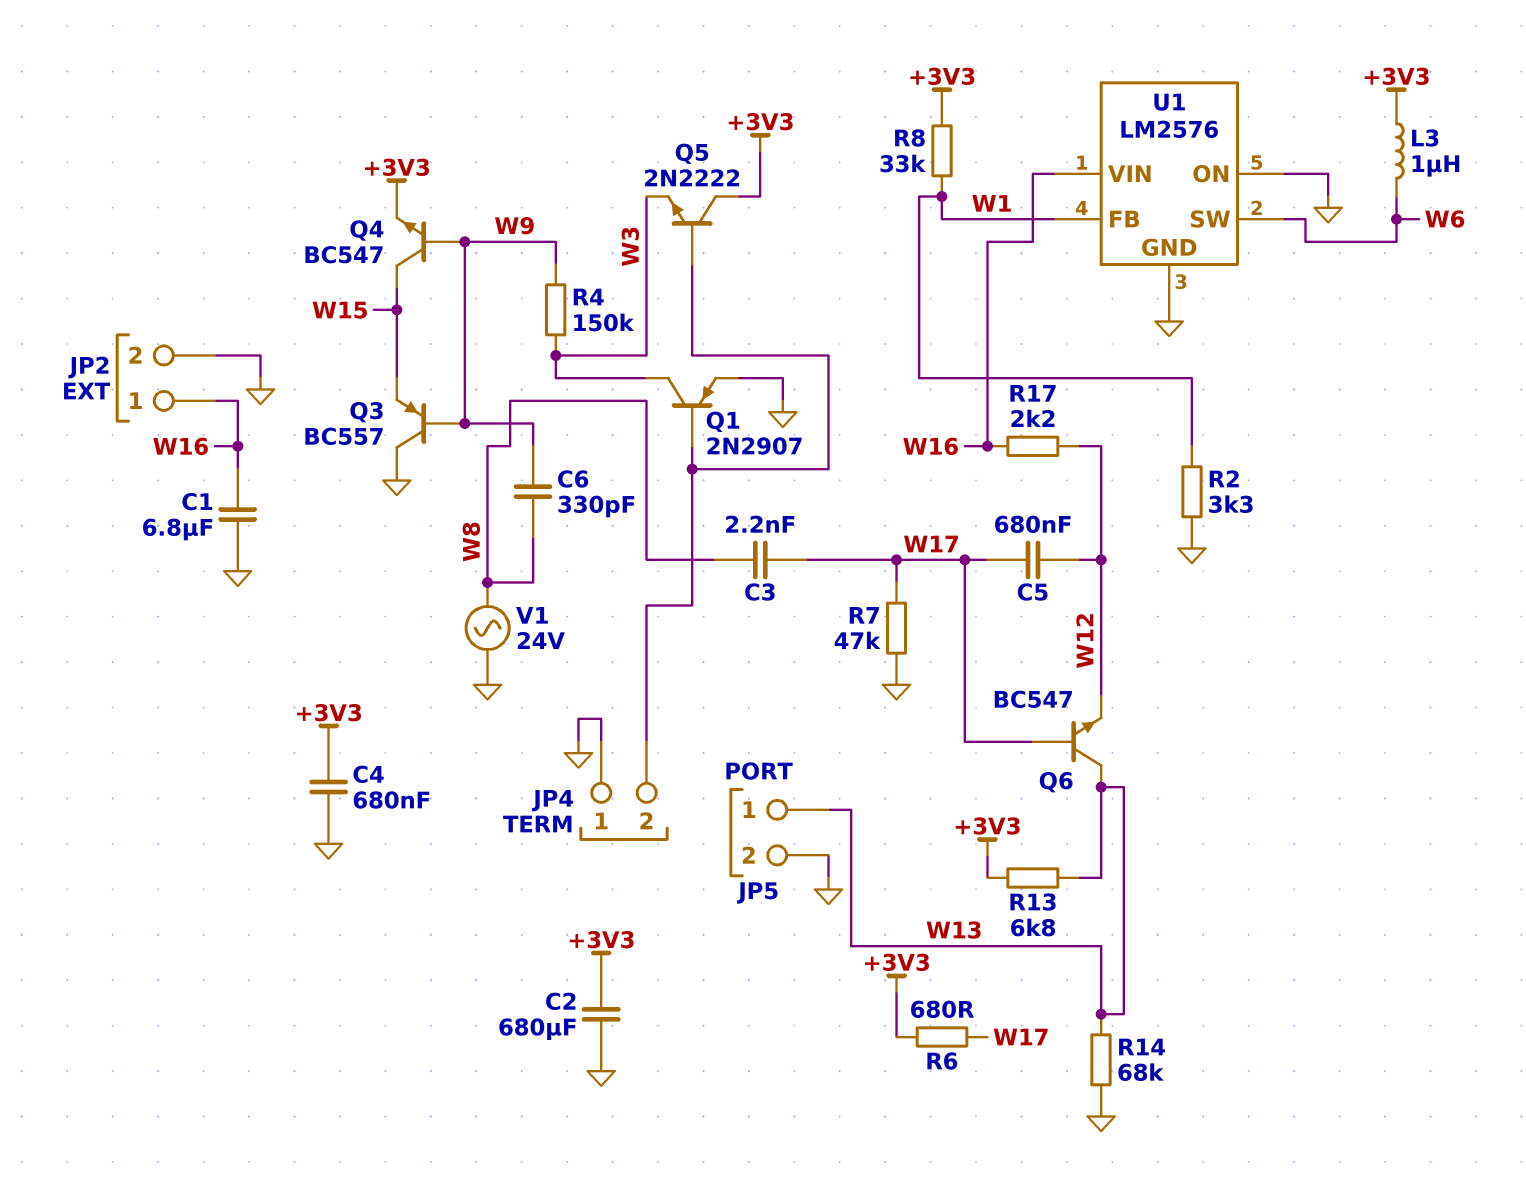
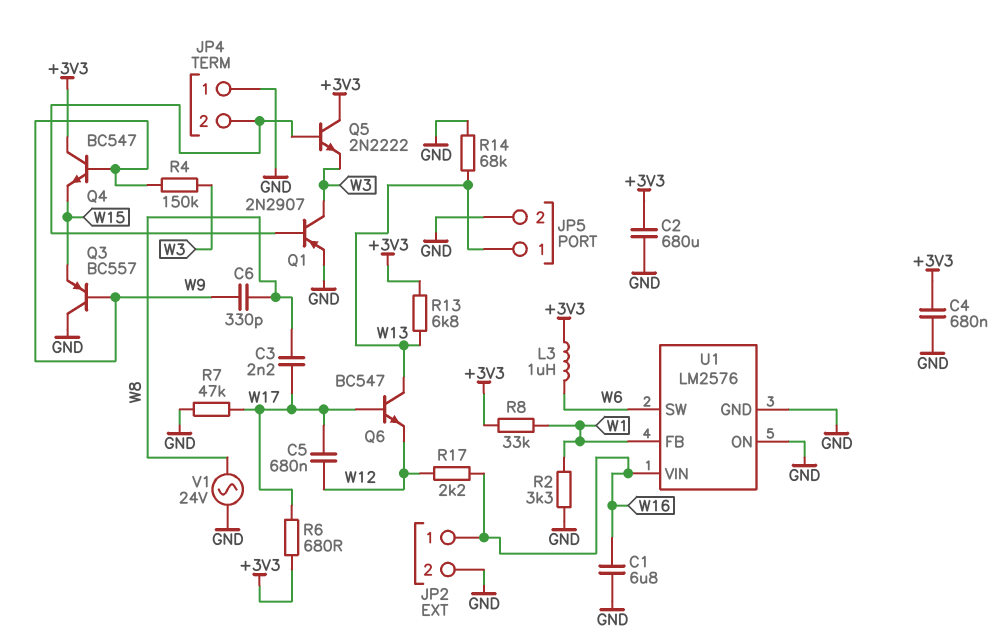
Q4: NPN BC547 (B W9, C W15, E +3V3) -> NPN BC547 (B W9, C +3V3, E W15)

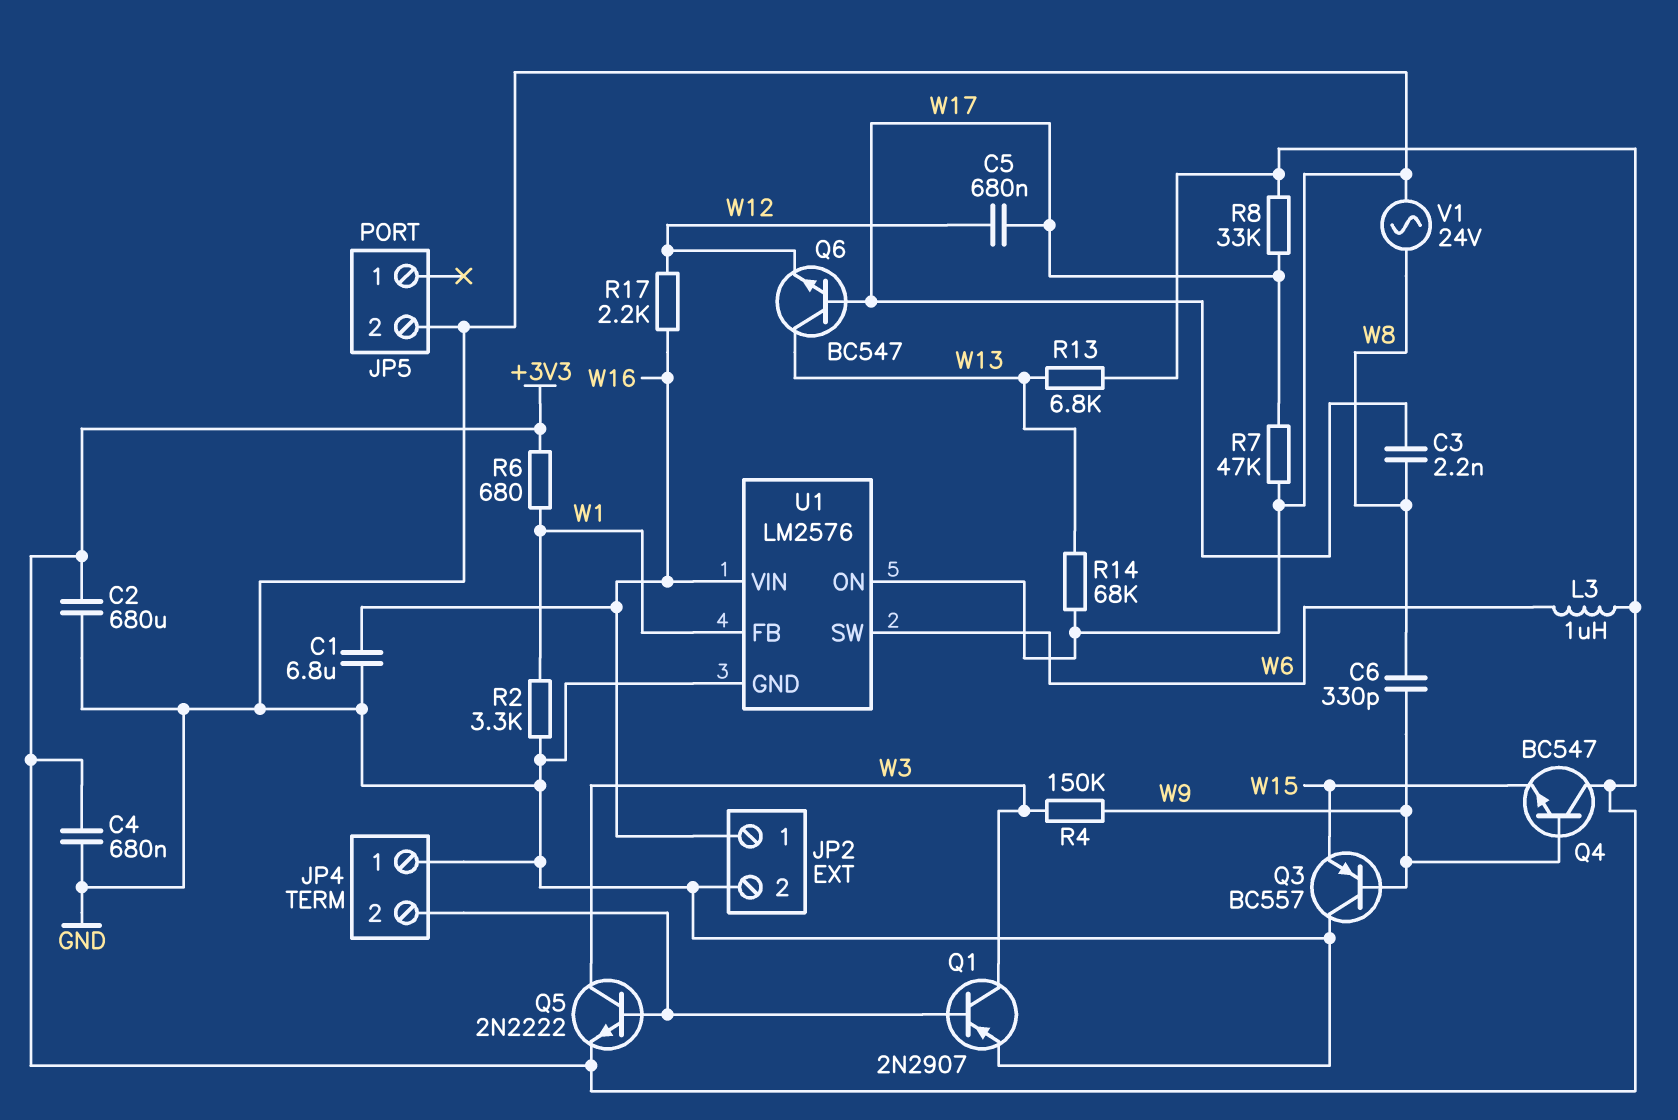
JP5 pin 1: W13 -> none
Q5: NPN 2N2222 (B JP4/2, C +3V3, E W3) -> NPN 2N2222 (B JP4/2, C W3, E +3V3)
R6: 680 (+3V3, W17) -> 680 (+3V3, W1)
R8: 33k (+3V3, W1) -> 33k (+3V3, W17)

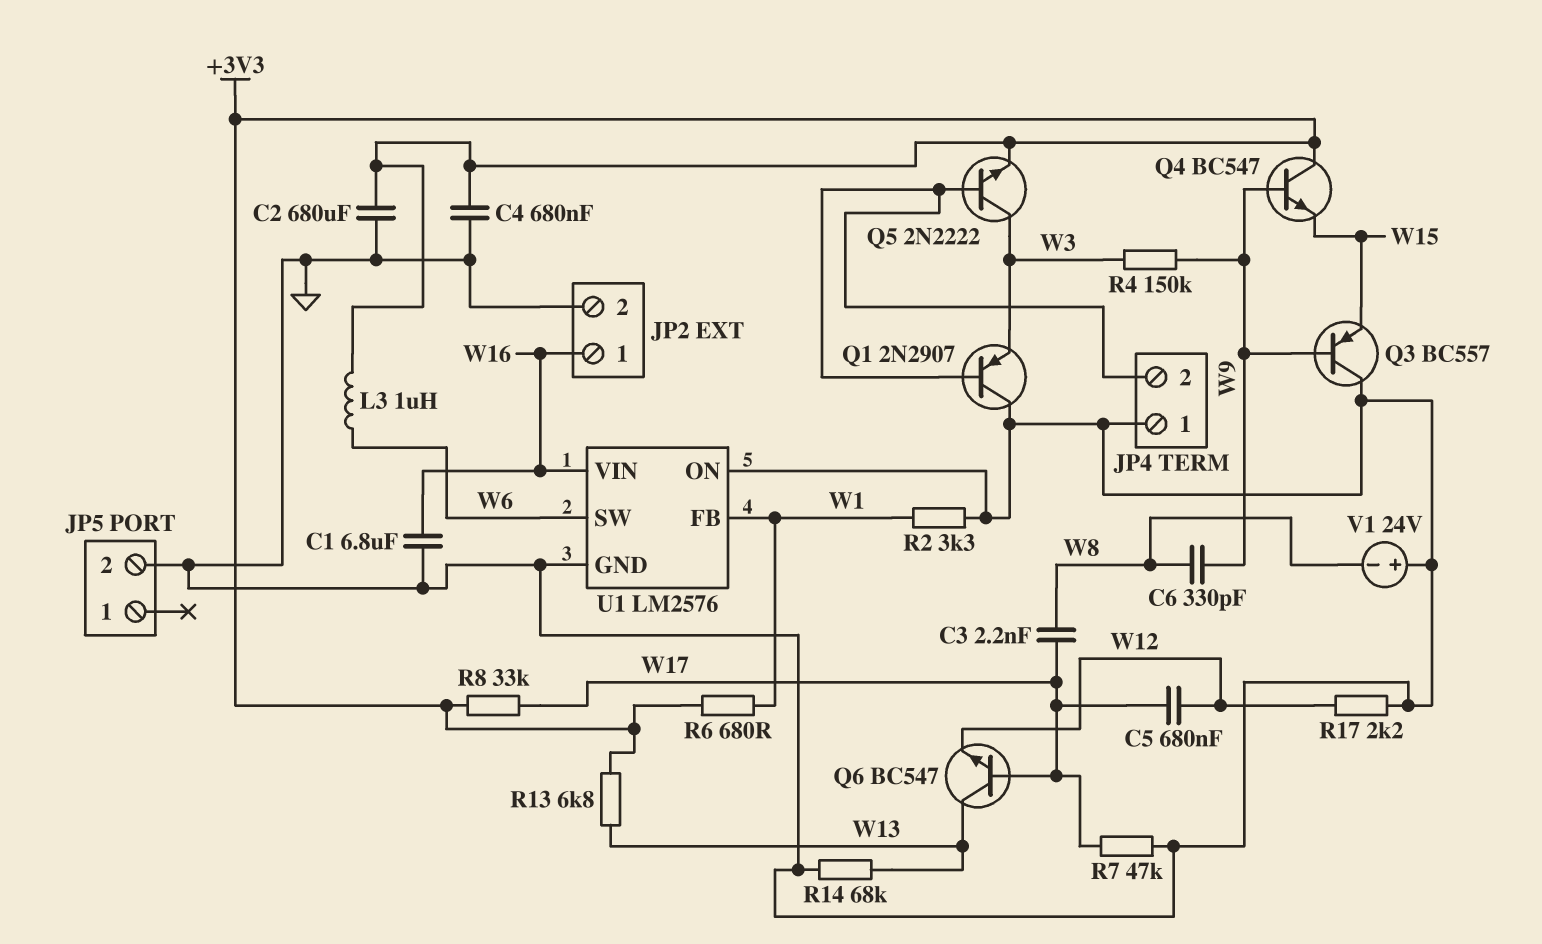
Q1: PNP 2N2907 (B JP4/2, C W3, E GND) -> PNP 2N2907 (B JP4/2, C GND, E W3)
R17: 2.2k (W12, W16) -> 2.2k (GND, W12)
V1: AC 24V (GND, W8) -> 24V (plus GND, minus W8)

